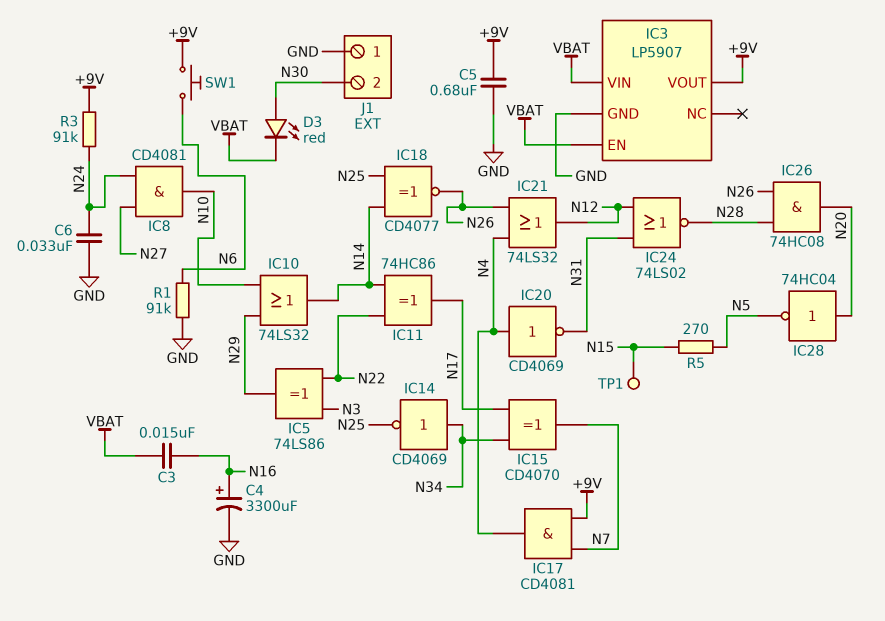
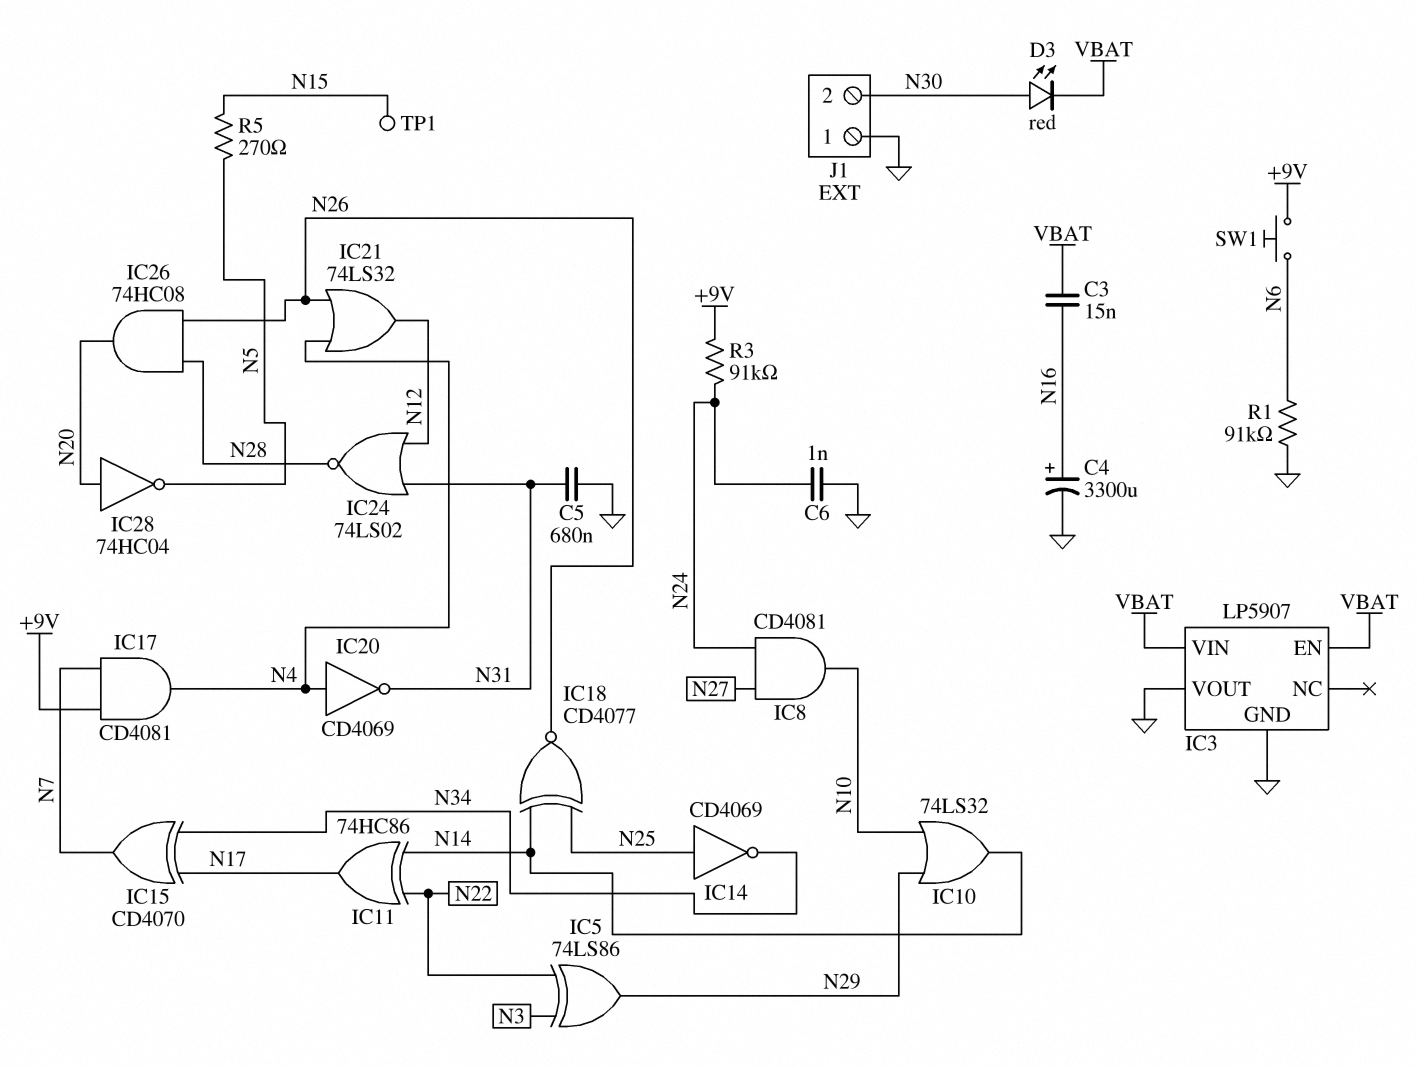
C5: 680nF (+9V, GND) -> 680nF (GND, N31)
C6: 33nF (GND, N24) -> 1nF (GND, N24)
IC3 pin VOUT: +9V -> GND
IC14: NOT CD4069 (in N34, out N25) -> NOT CD4069 (in N25, out N34)

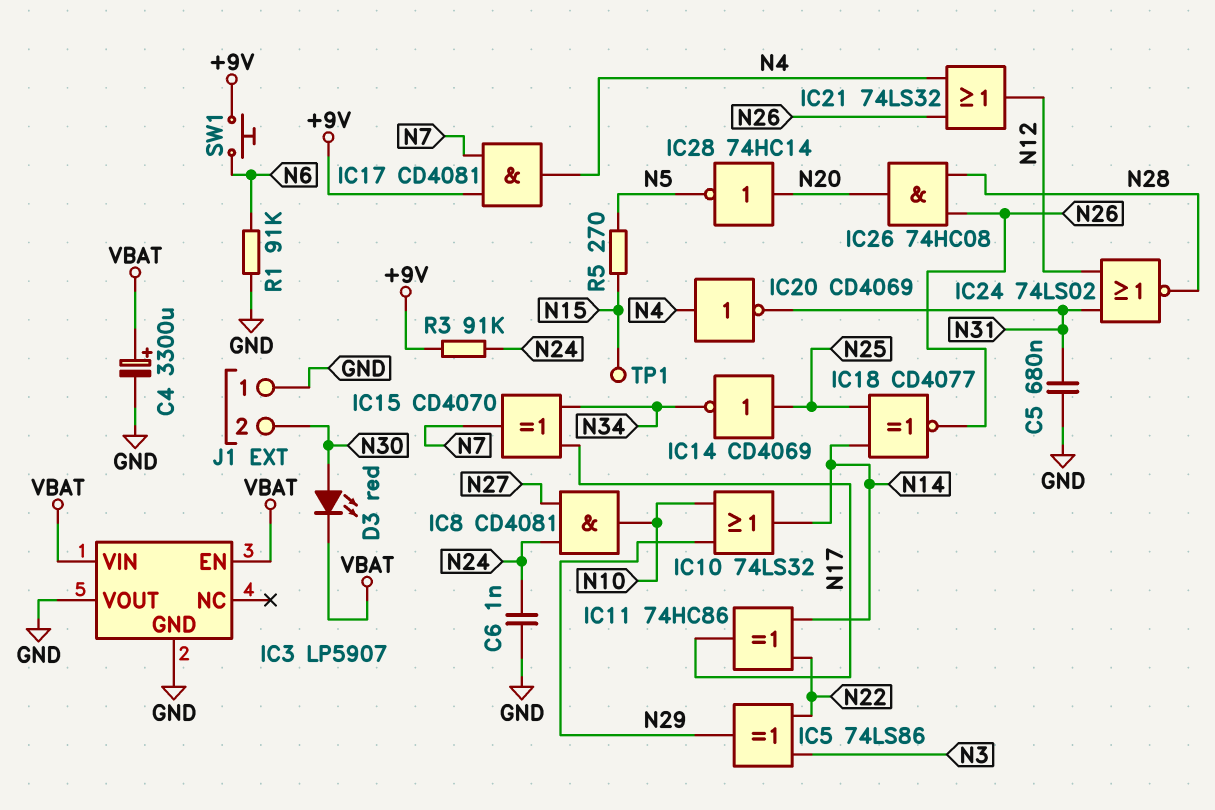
C3: 15nF (N16, VBAT) -> none
C4: 3300uF (plus N16, minus GND) -> 3300uF (plus VBAT, minus GND)
IC28: NOT 74HC04 (in N20, out N5) -> NOT 74HC14 (in N20, out N5)

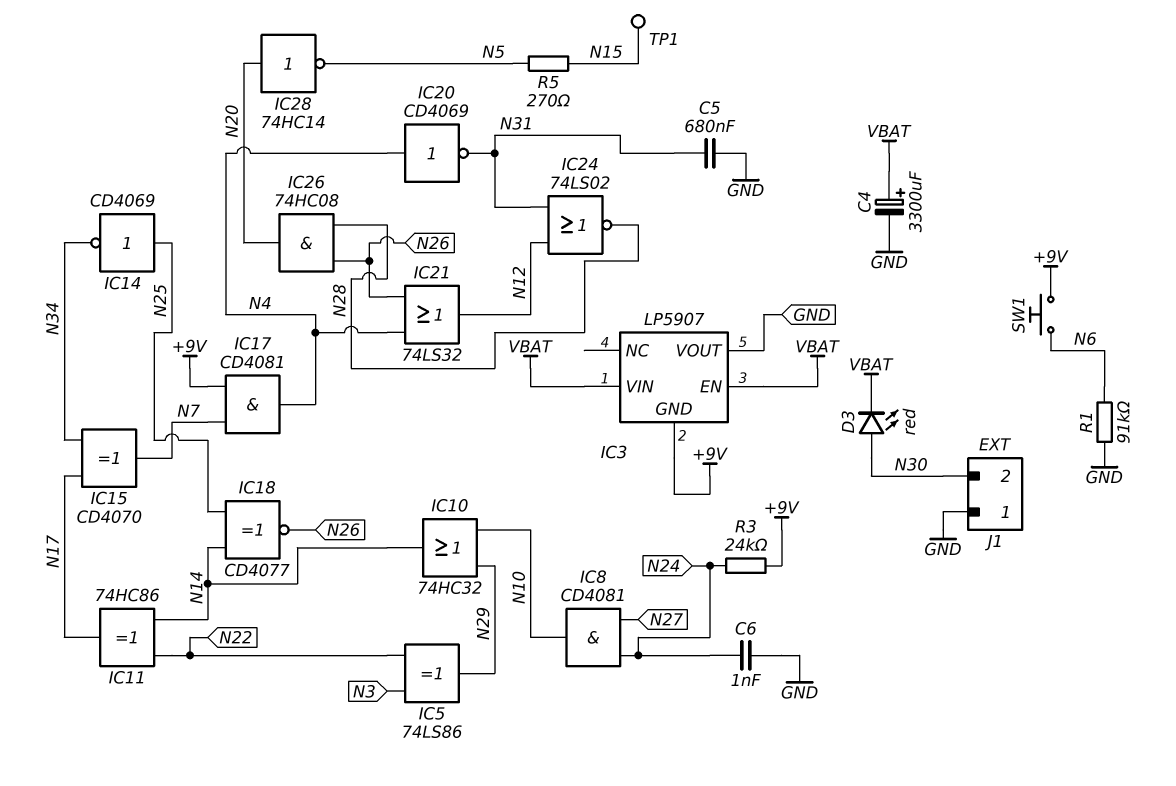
IC3 pin GND: GND -> +9V
IC10: OR 74LS32 (in N10, in N29, out N14) -> OR 74HC32 (in N10, in N29, out N14)
R3: 91k (+9V, N24) -> 24k (+9V, N24)

